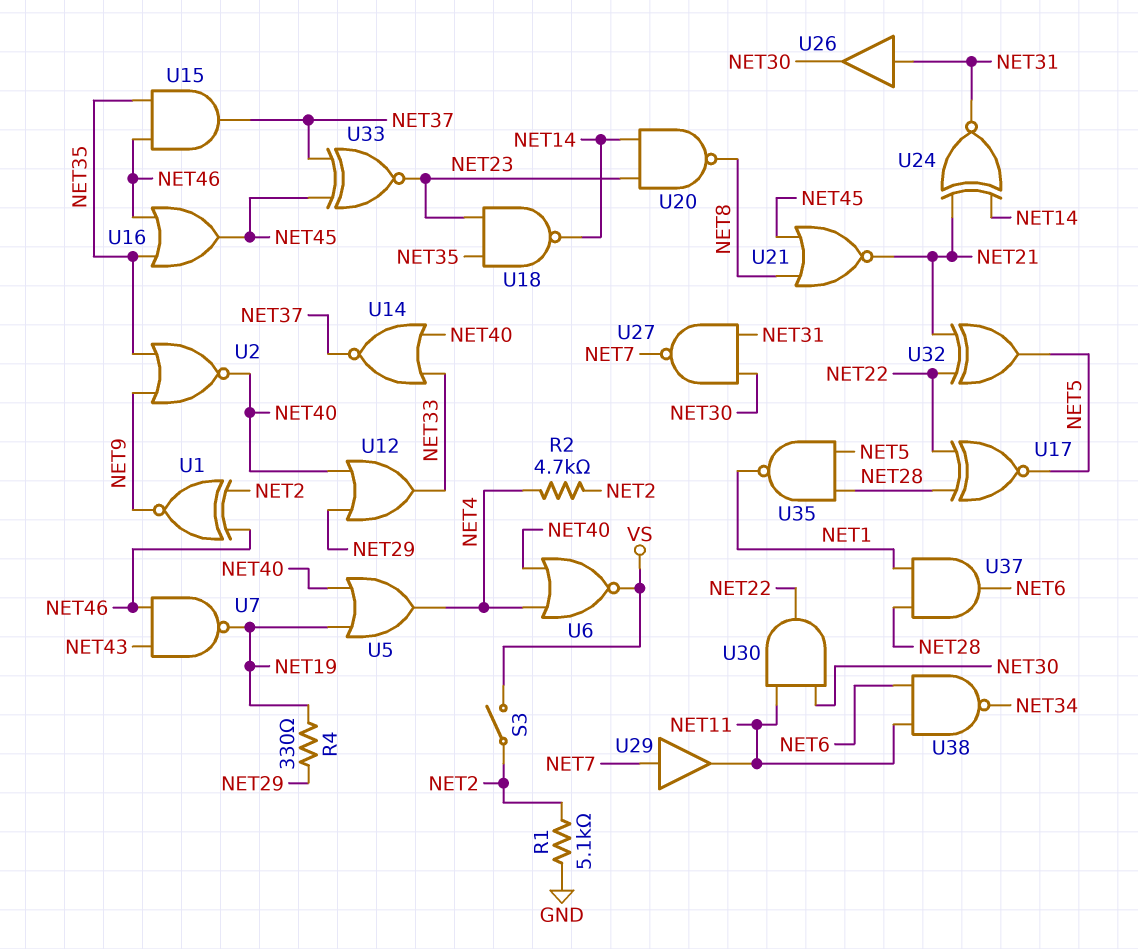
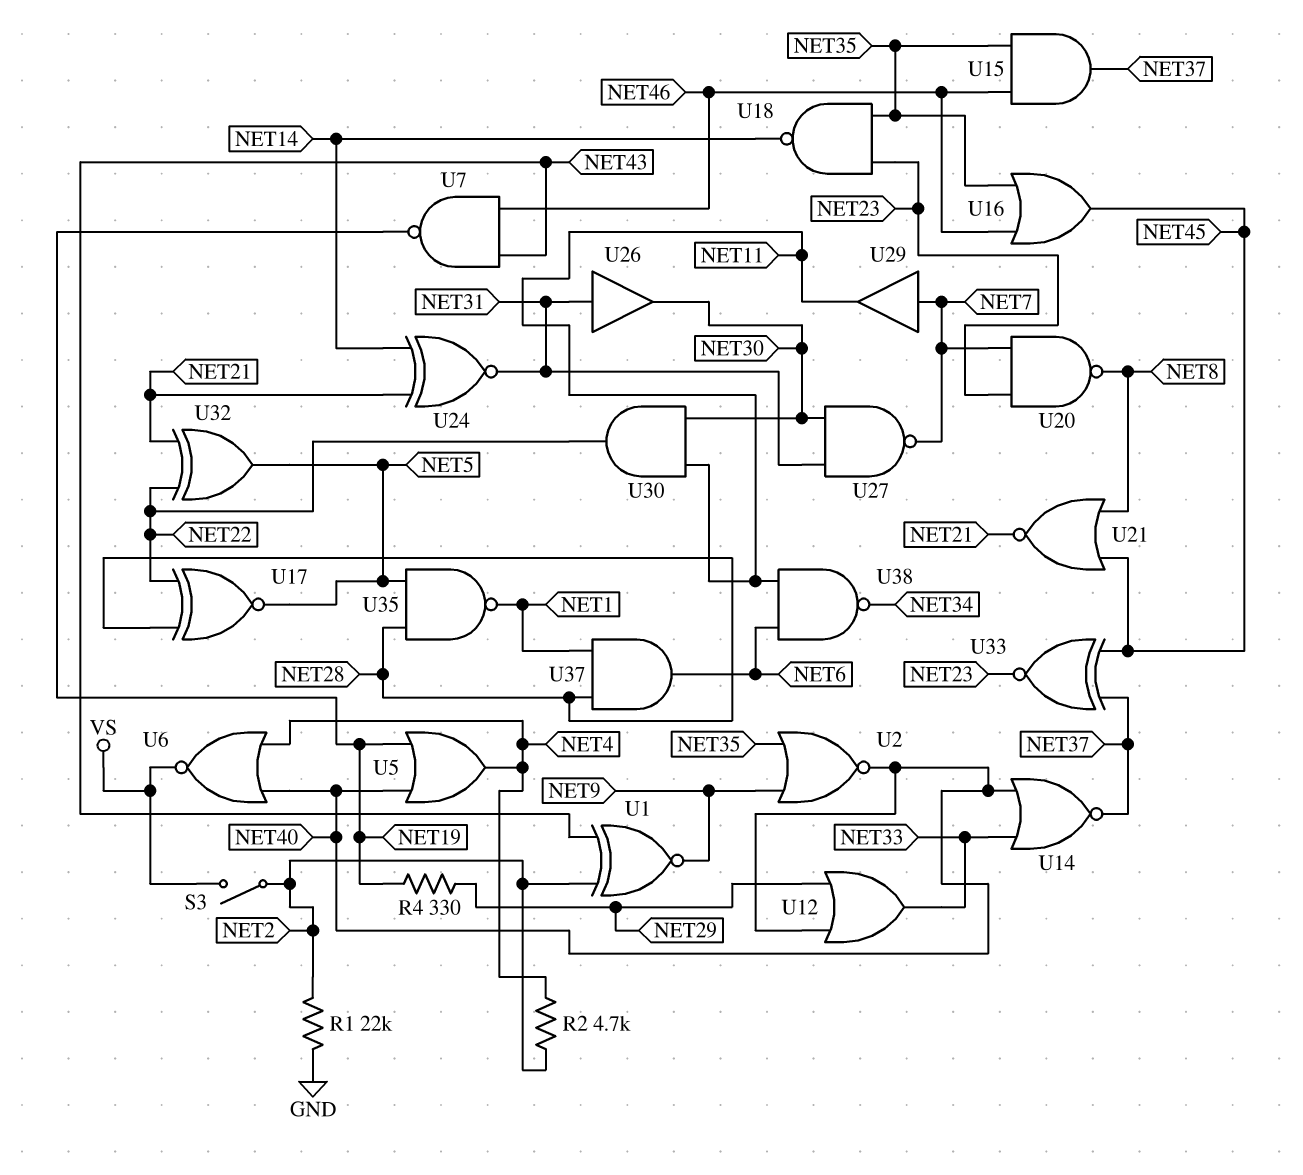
R1: 5.1k (GND, NET2) -> 22k (GND, NET2)
U1: XNOR (in NET2, in NET46, out NET9) -> XNOR (in NET2, in NET43, out NET9)
U20: NAND (in NET14, in NET23, out NET8) -> NAND (in NET7, in NET23, out NET8)

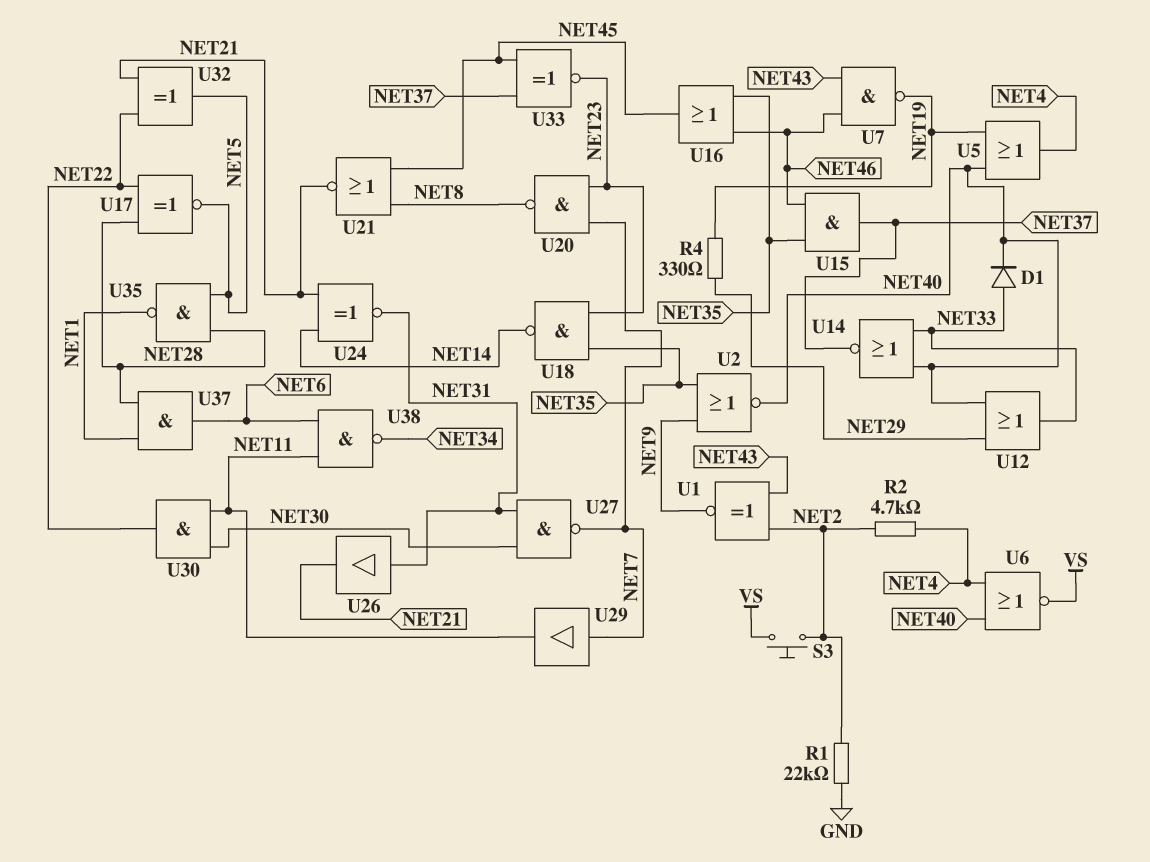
D1: none -> diode (A NET33, K NET40)
S3: switch (NET2, VS) -> button (NET2, VS)
U26: buffer (in NET31, out NET30) -> buffer (in NET31, out NET21)

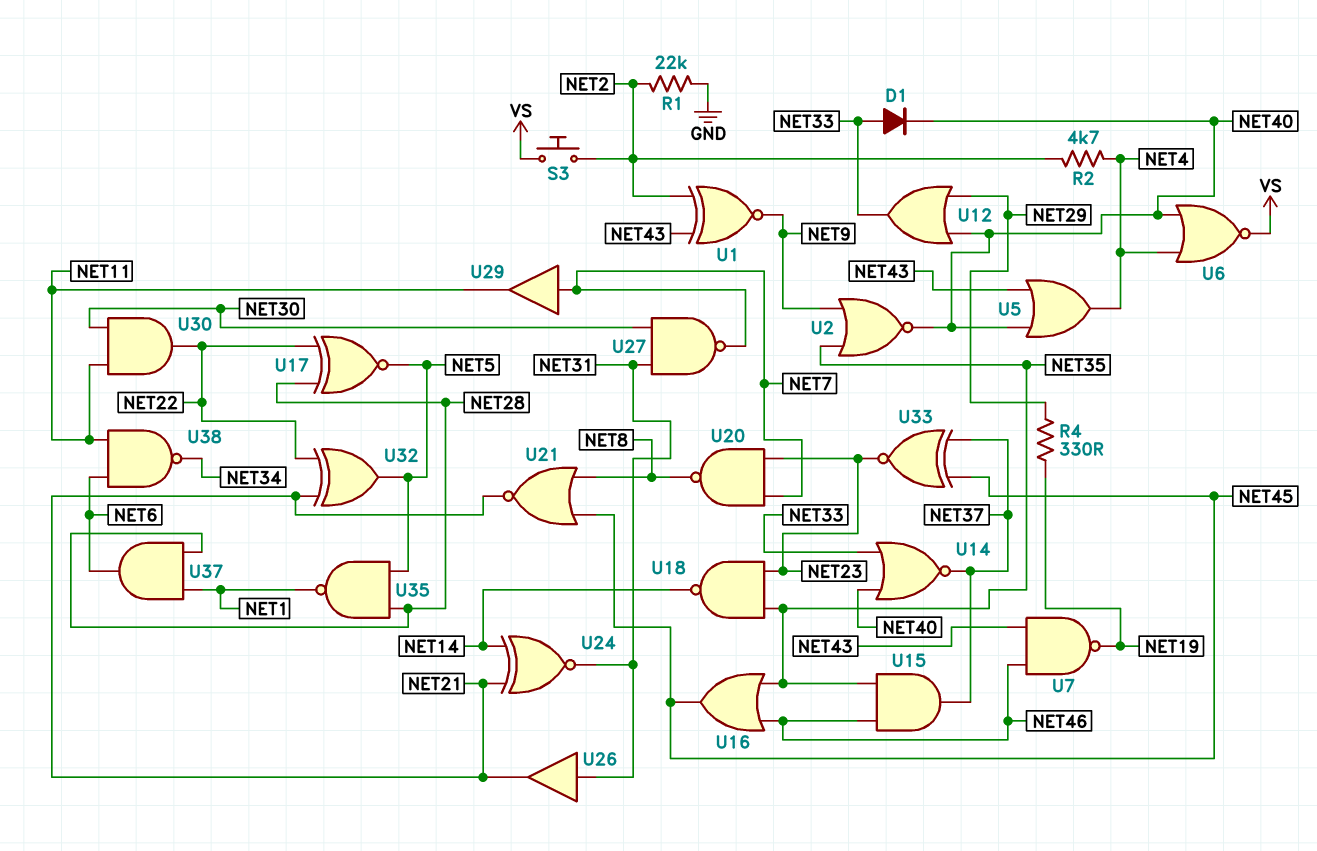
U5: OR (in NET19, in NET40, out NET4) -> OR (in NET40, in NET43, out NET4)

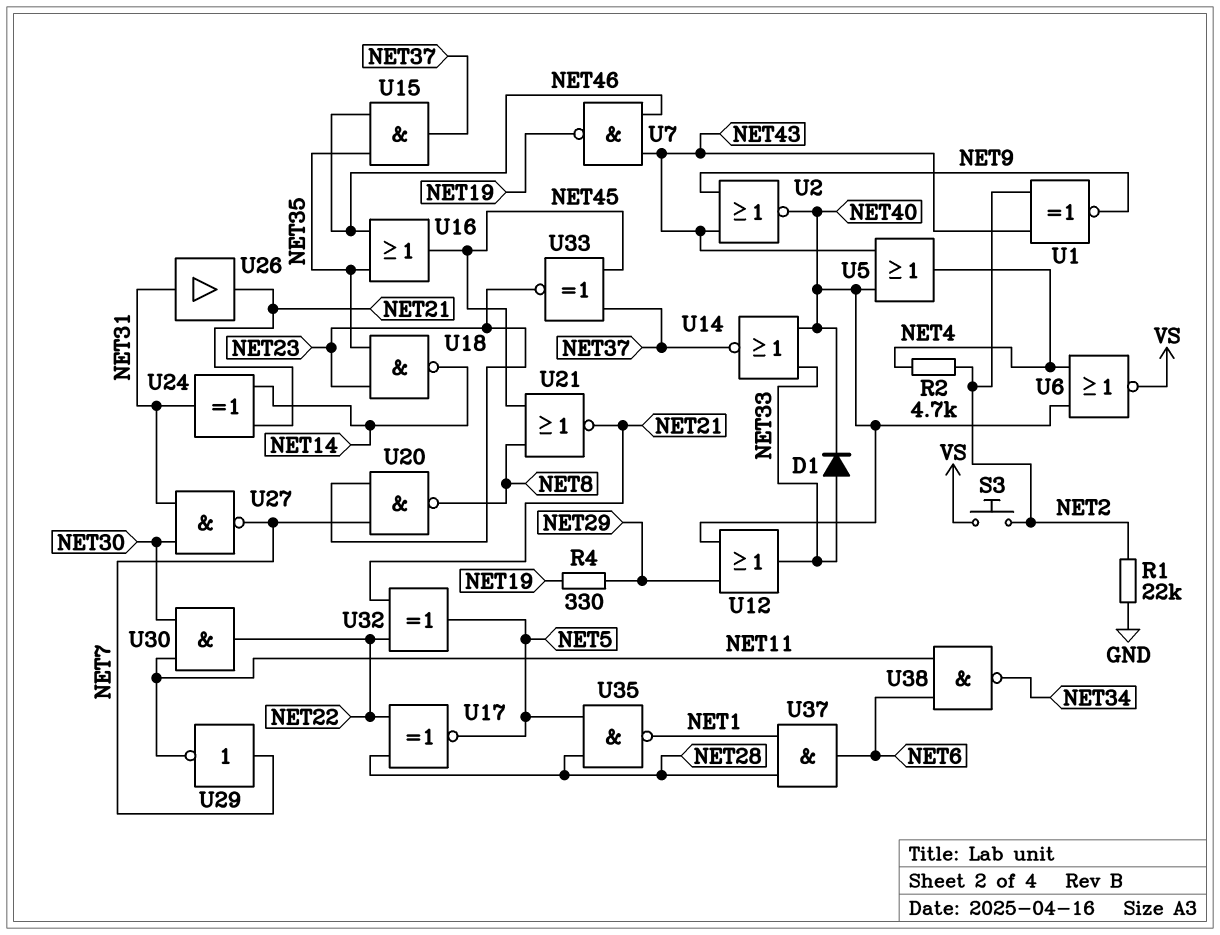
U2: NOR (in NET9, in NET35, out NET40) -> NOR (in NET9, in NET43, out NET40)
U24: XNOR (in NET14, in NET21, out NET31) -> XOR (in NET14, in NET21, out NET31)
U29: buffer (in NET7, out NET11) -> NOT (in NET7, out NET11)

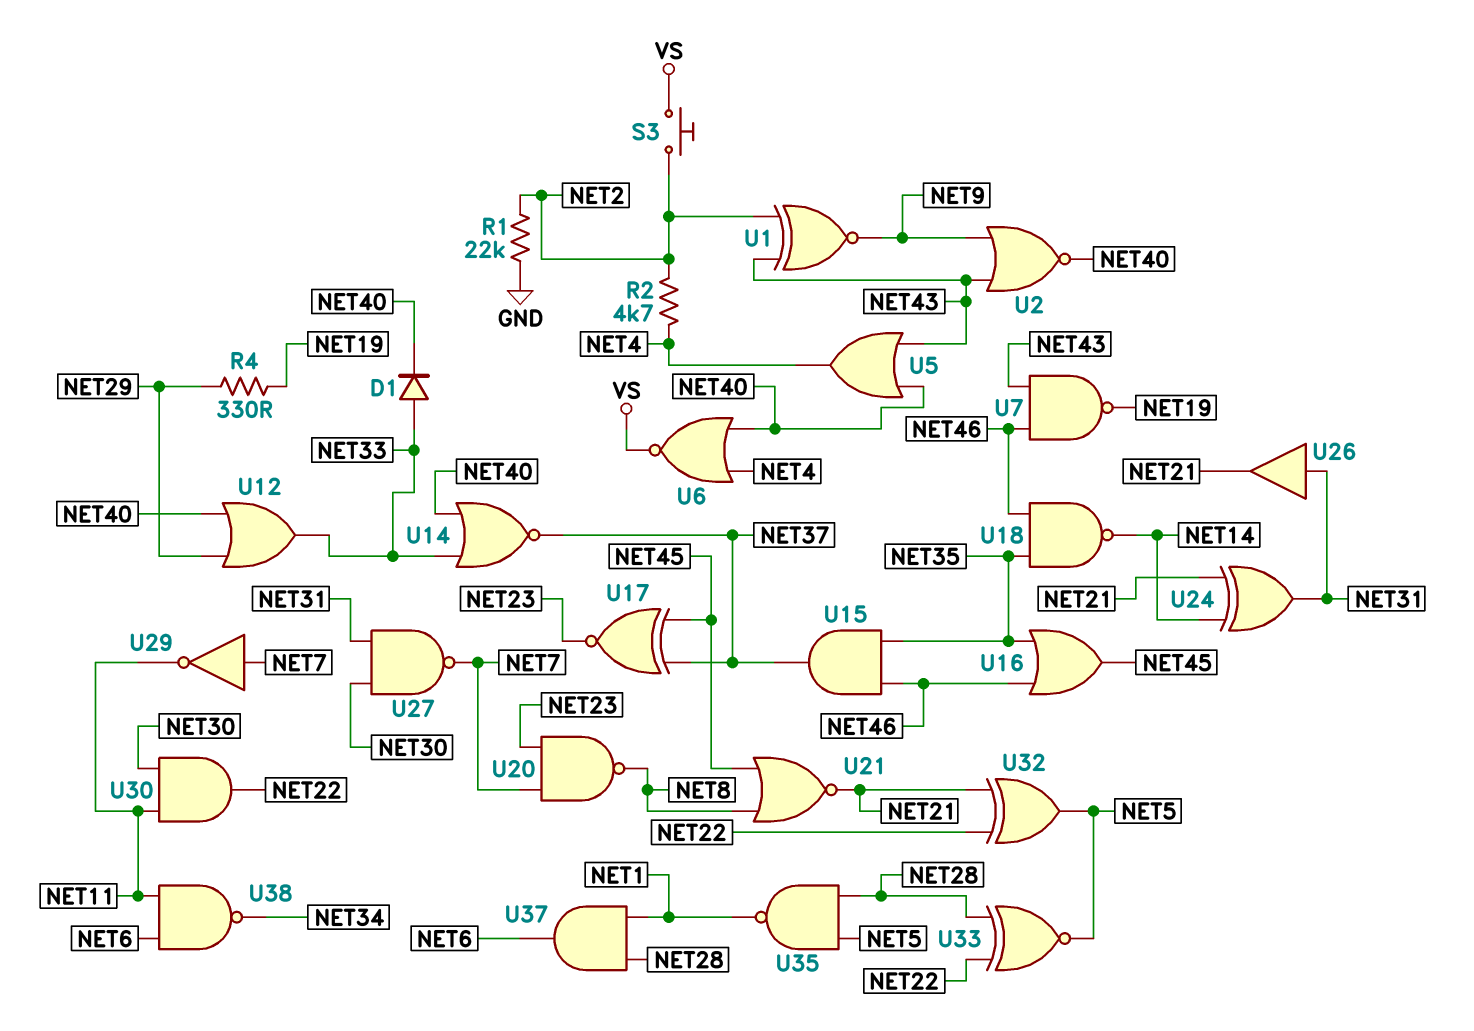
U17: XNOR (in NET22, in NET28, out NET5) -> XNOR (in NET37, in NET45, out NET23)
U18: NAND (in NET23, in NET35, out NET14) -> NAND (in NET35, in NET46, out NET14)
U33: XNOR (in NET37, in NET45, out NET23) -> XNOR (in NET22, in NET28, out NET5)

